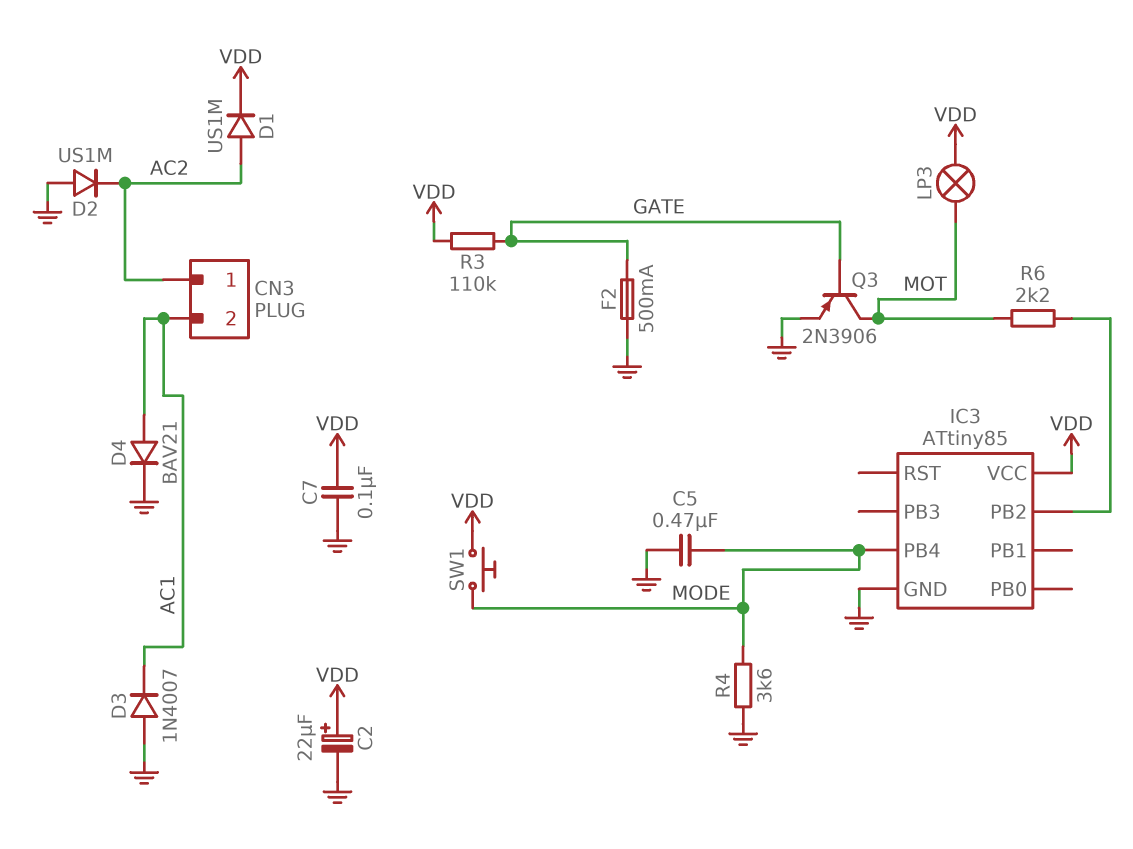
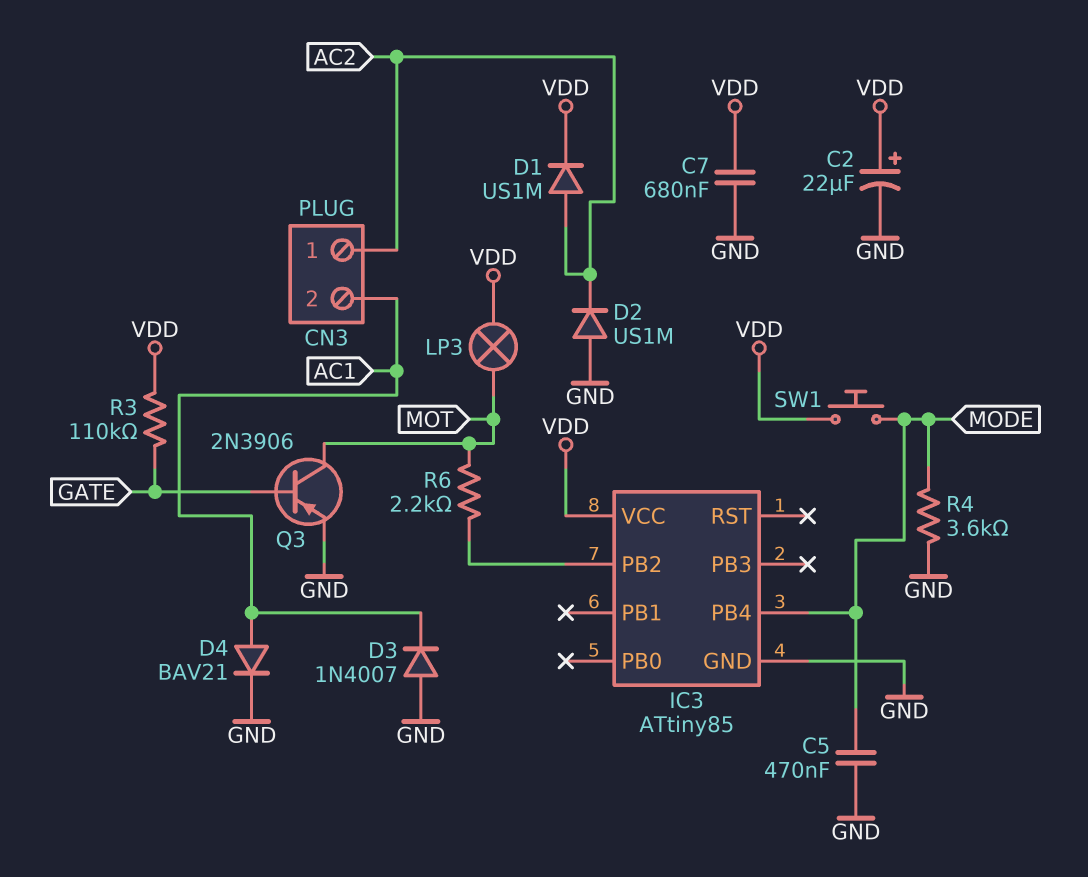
C7: 100nF (GND, VDD) -> 680nF (GND, VDD)
F2: 500mA (GATE, GND) -> none

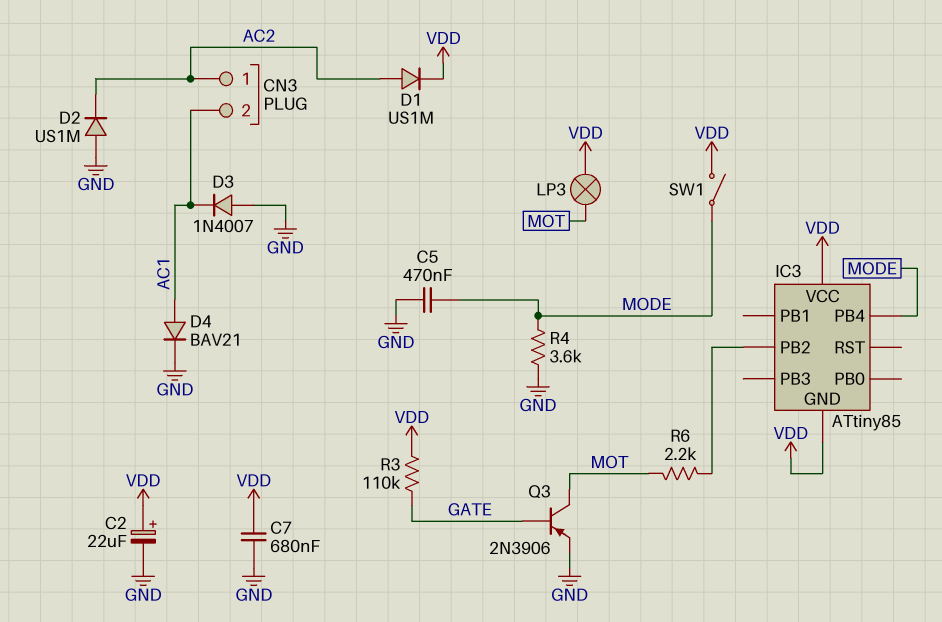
IC3 pin GND: GND -> VDD
SW1: button (MODE, VDD) -> switch (MODE, VDD)

